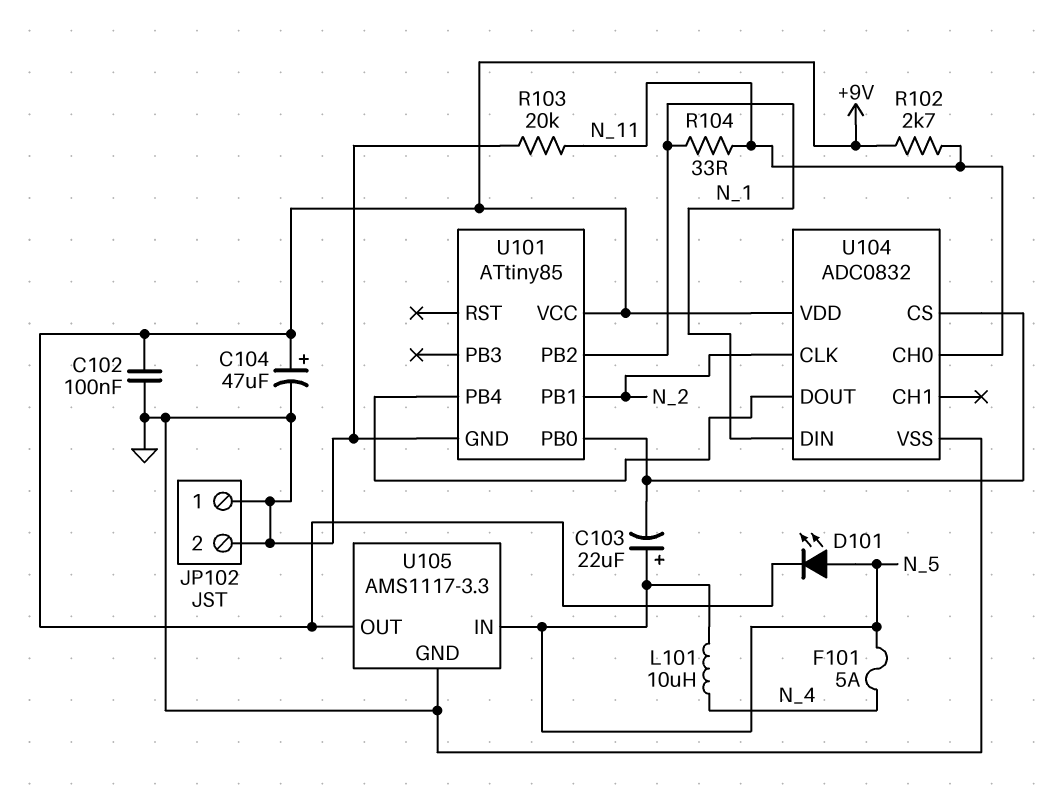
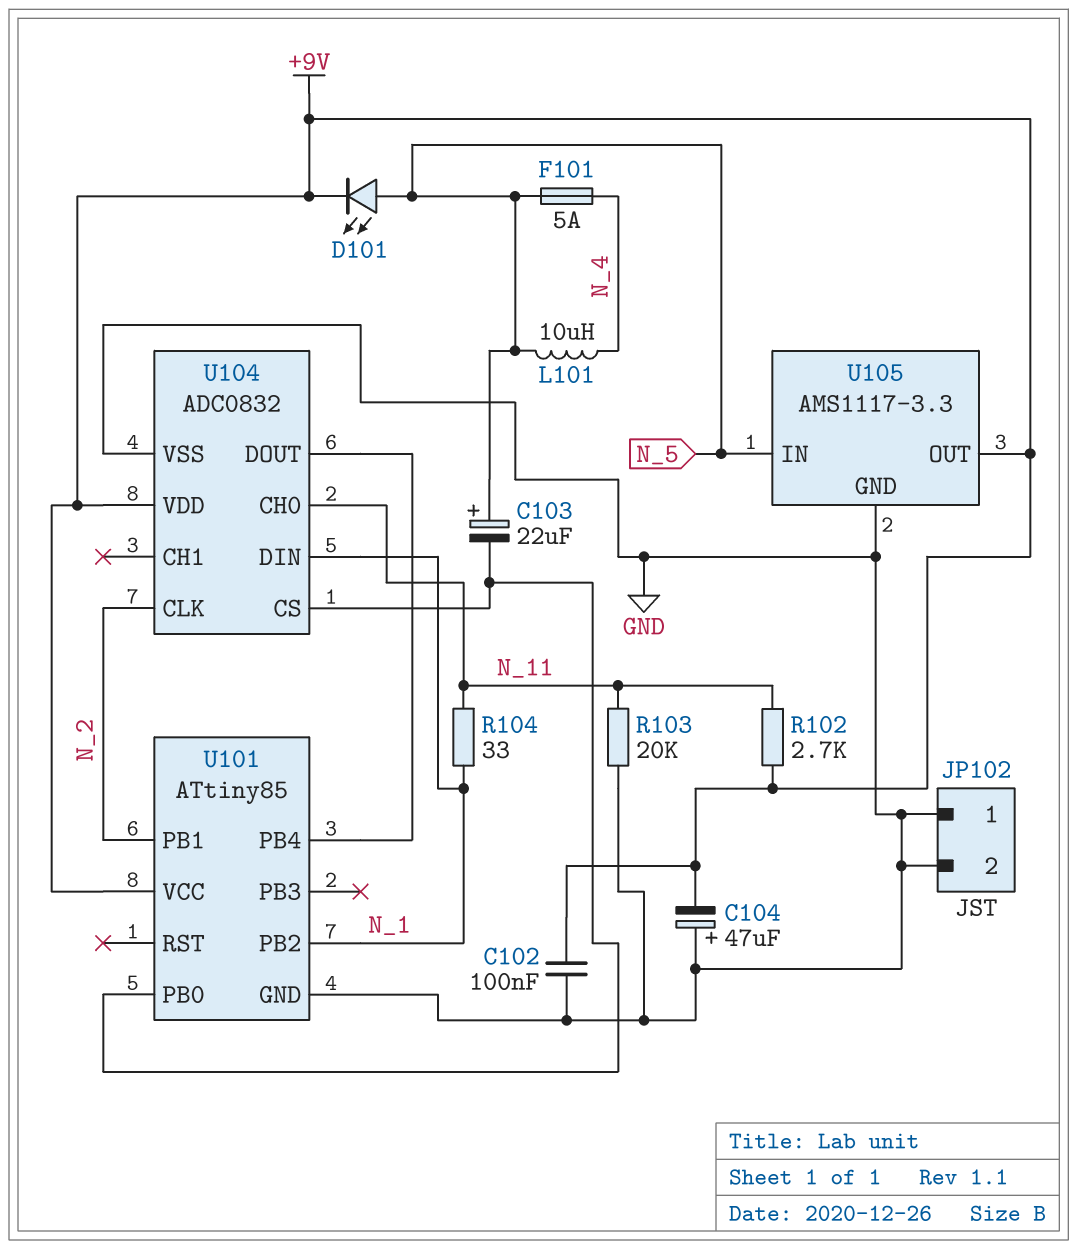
C104: 47uF (plus +9V, minus GND) -> 47uF (plus GND, minus +9V)

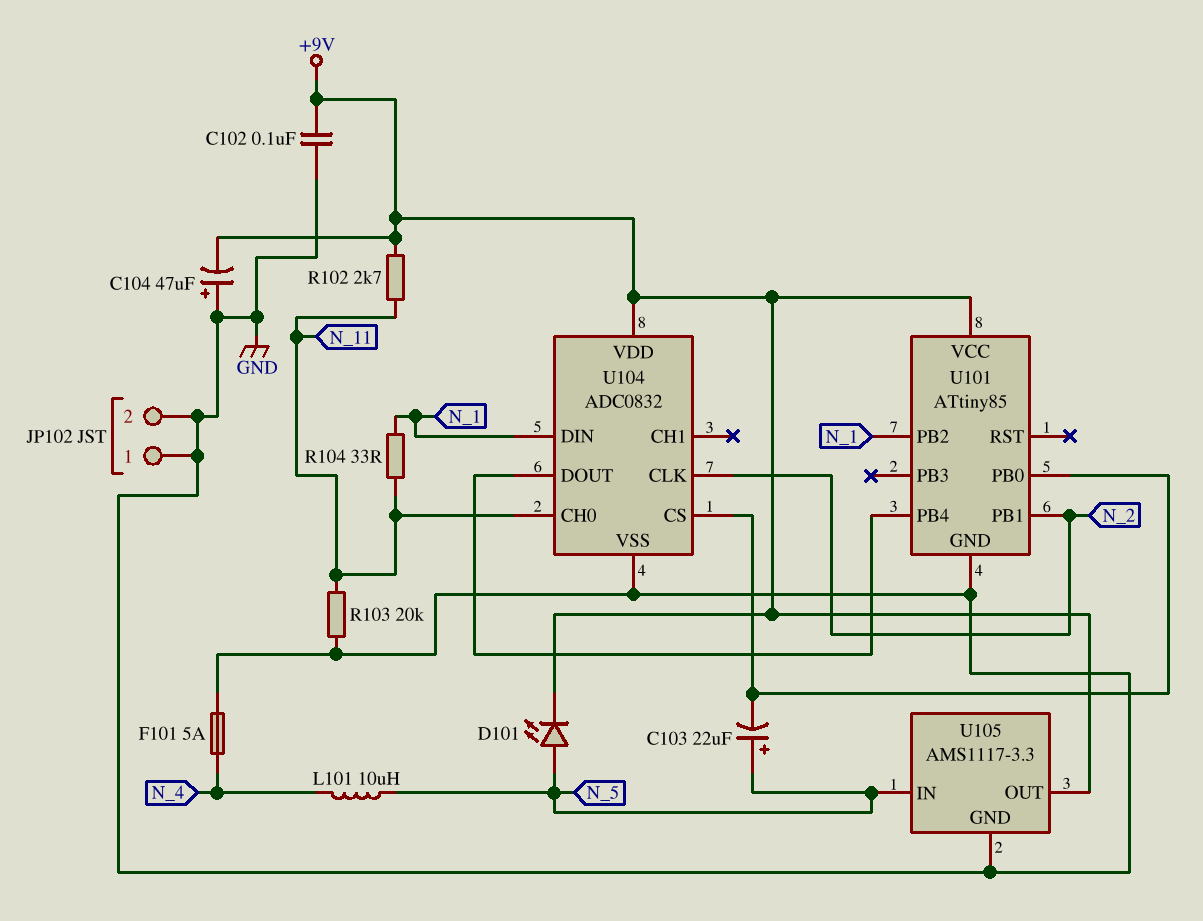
F101: 5A (N_4, N_5) -> 5A (GND, N_4)

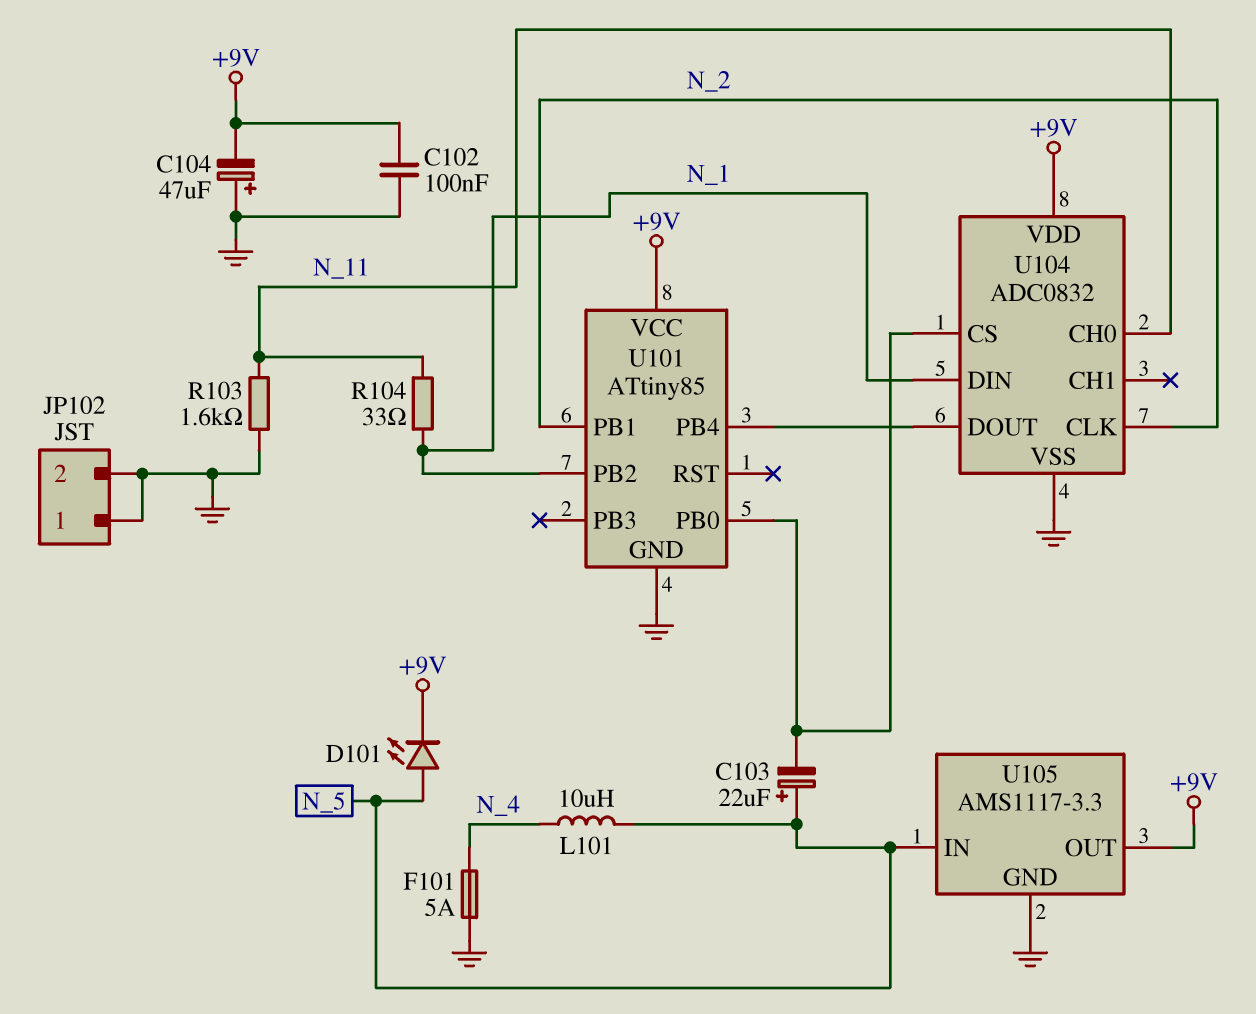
R102: 2.7k (+9V, N_11) -> none
R103: 20k (GND, N_11) -> 1.6k (GND, N_11)

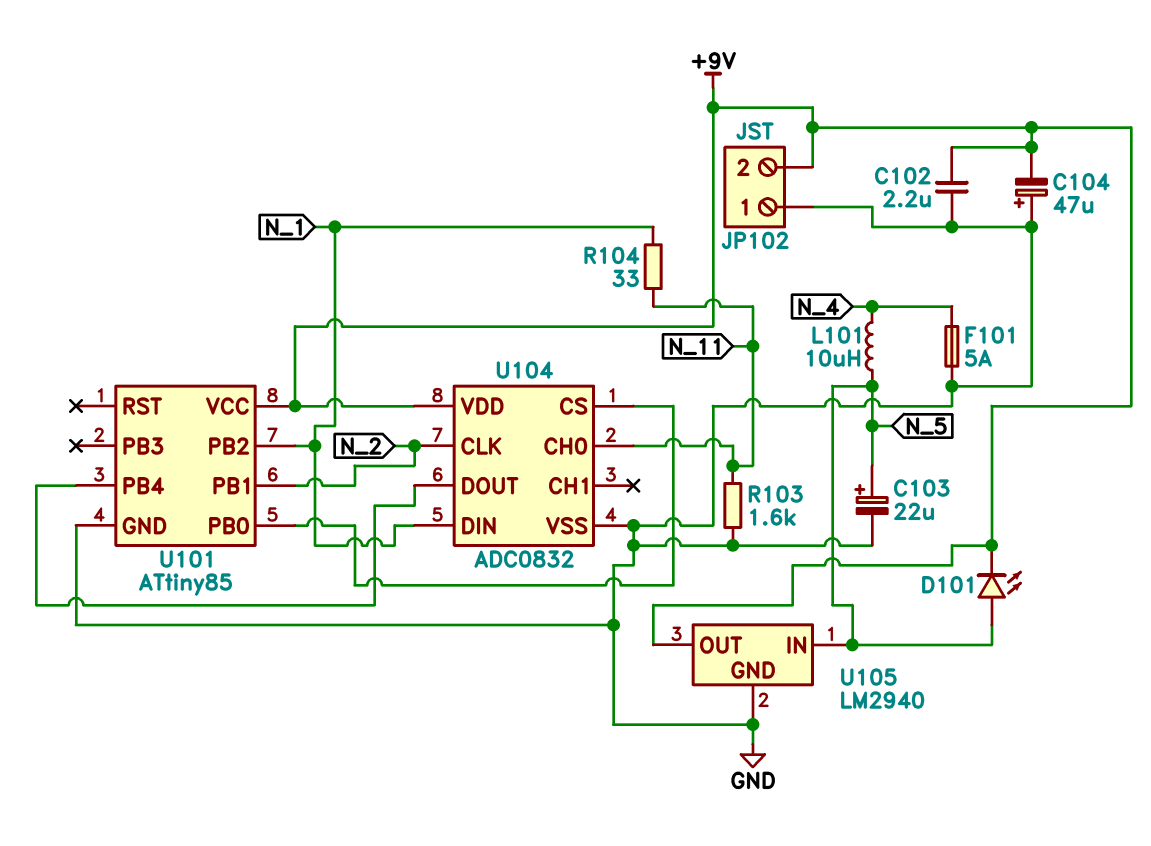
C102: 100nF (+9V, GND) -> 2.2uF (+9V, GND)
C103: 22uF (plus N_5, minus U101/PB0) -> 22uF (plus N_5, minus GND)
JP102 pin 2: GND -> +9V
U105: AMS1117-3.3 -> LM2940

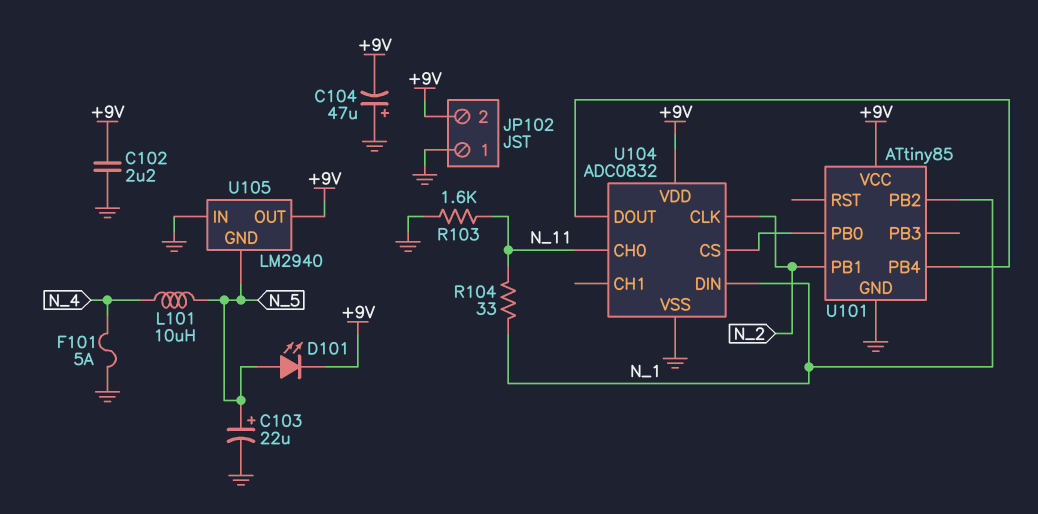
U105 pin GND: GND -> N_5
U105 pin IN: N_5 -> GND

